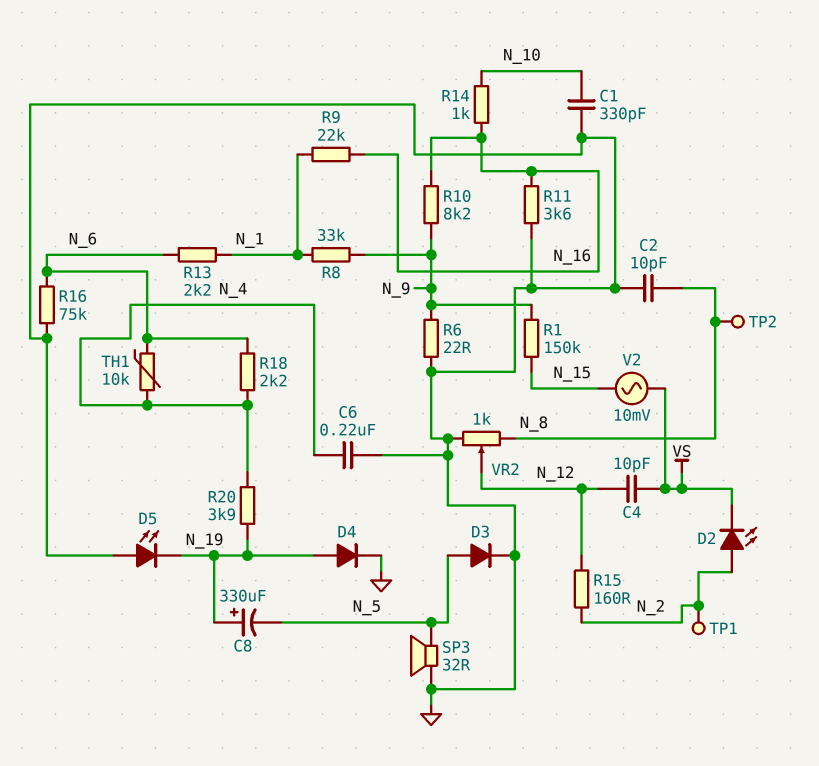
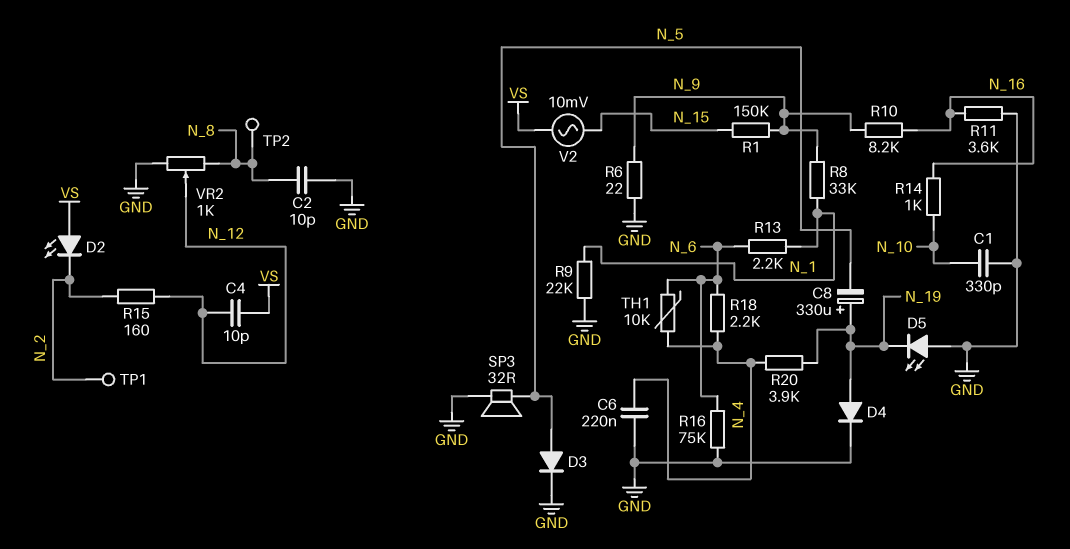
D2: LED (A N_2, K VS) -> LED (A VS, K N_2)
R9: 22k (N_1, N_16) -> 22k (GND, N_1)

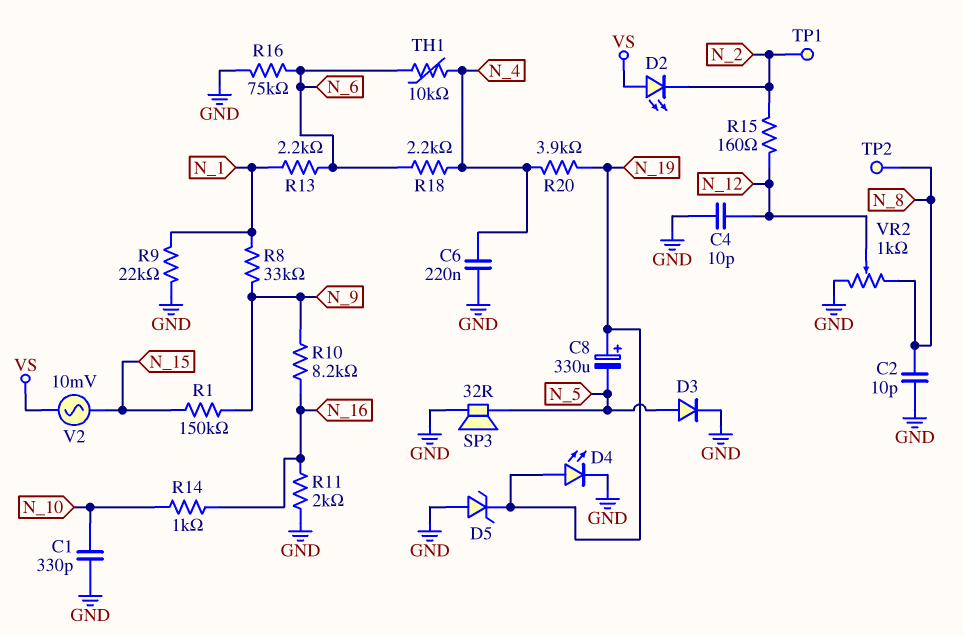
C4: 10pF (N_12, VS) -> 10pF (GND, N_12)
D4: diode (A N_19, K GND) -> LED (A N_19, K GND)
D5: LED (A GND, K N_19) -> zener (A GND, K N_19)
R6: 22 (GND, N_9) -> none
R11: 3.6k (GND, N_16) -> 2k (GND, N_16)

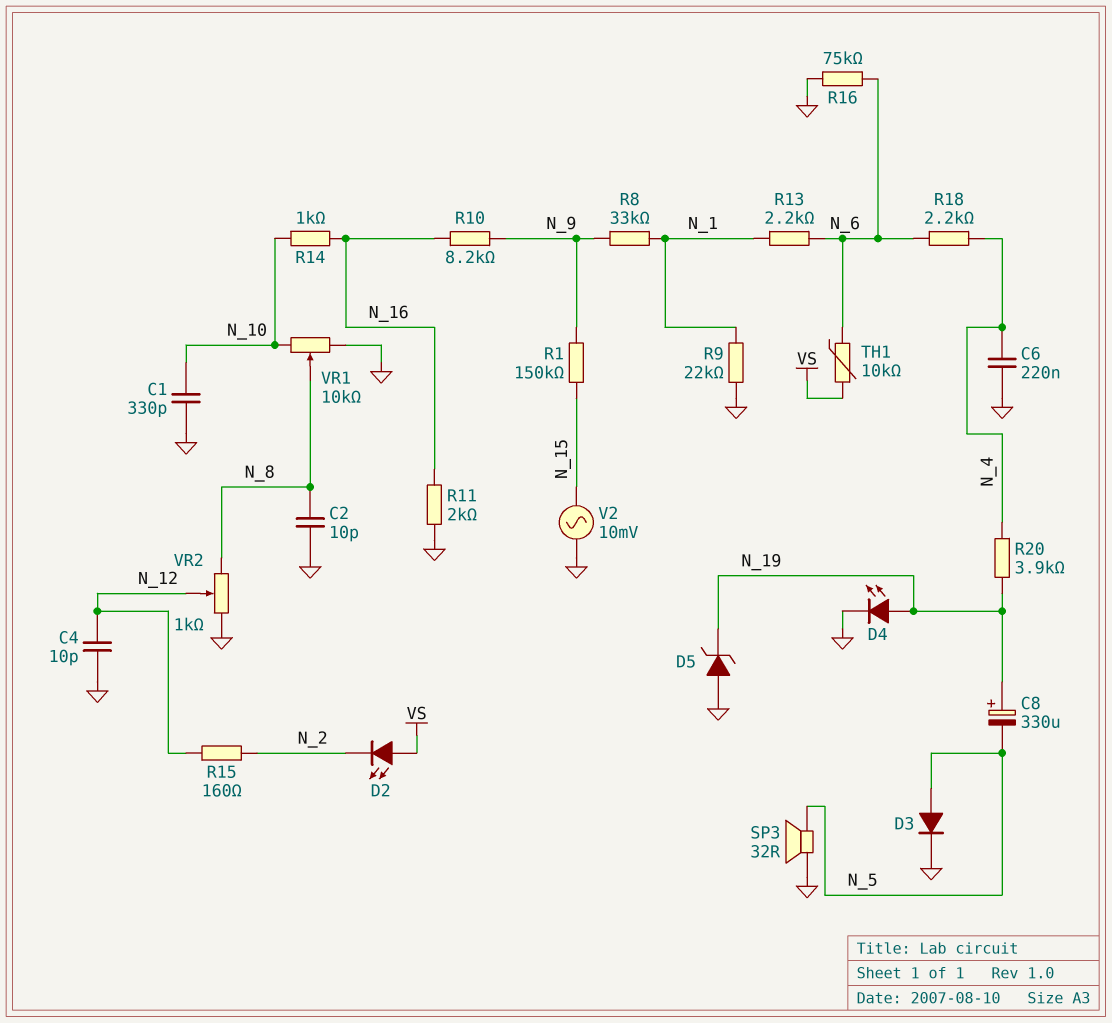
TH1: 10k (N_4, N_6) -> 10k (N_6, VS)
TP1: test point (N_2) -> none
TP2: test point (N_8) -> none
V2: AC 10mV (N_15, VS) -> AC 10mV (GND, N_15)
VR1: none -> 10k (GND, N_10, wiper N_8)

